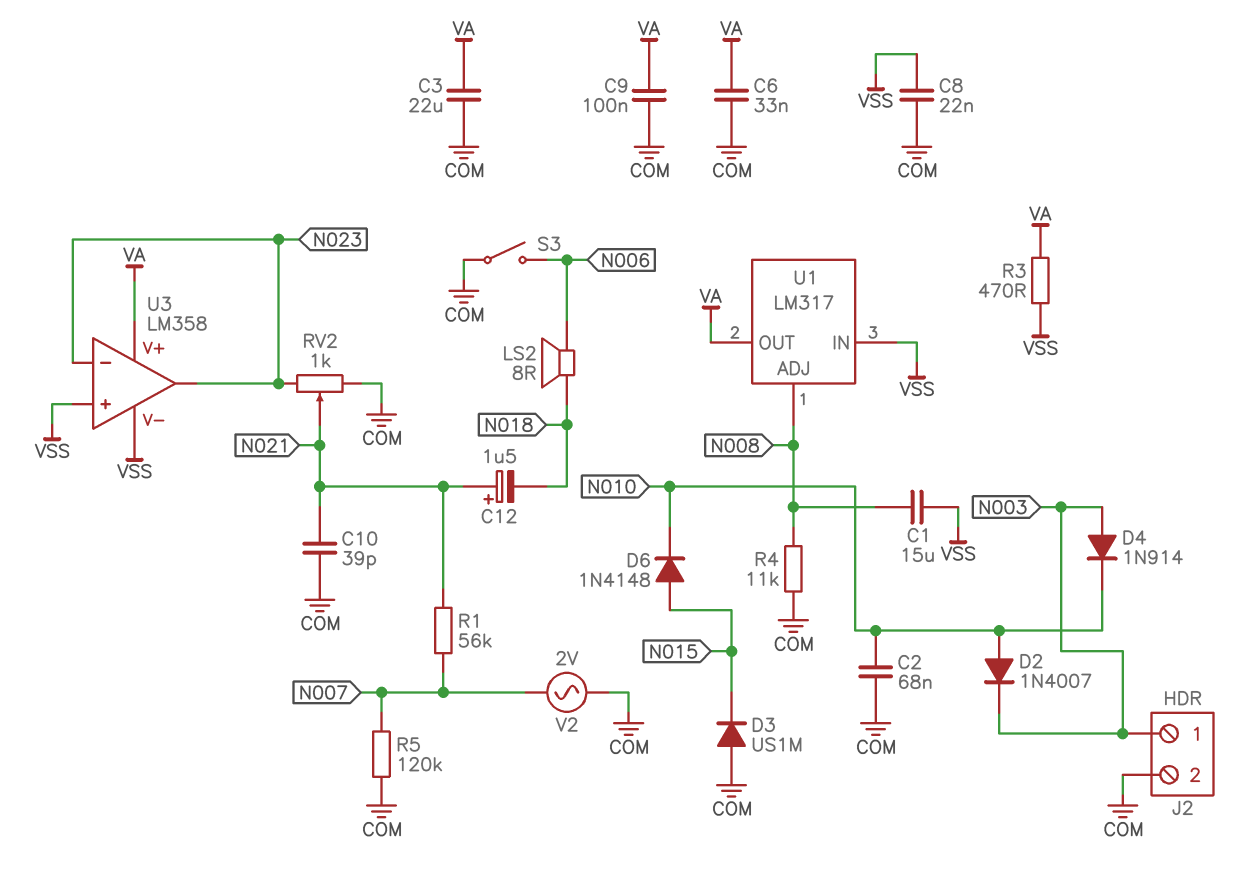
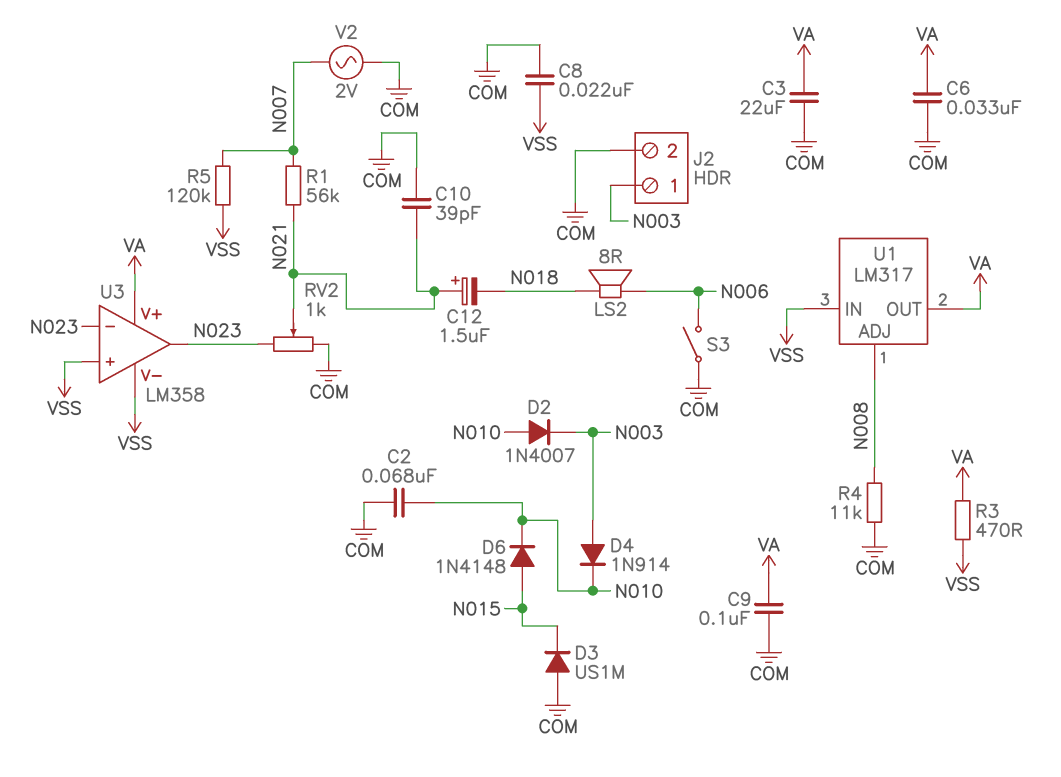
C1: 15uF (N008, VSS) -> none
R5: 120k (COM, N007) -> 120k (N007, VSS)

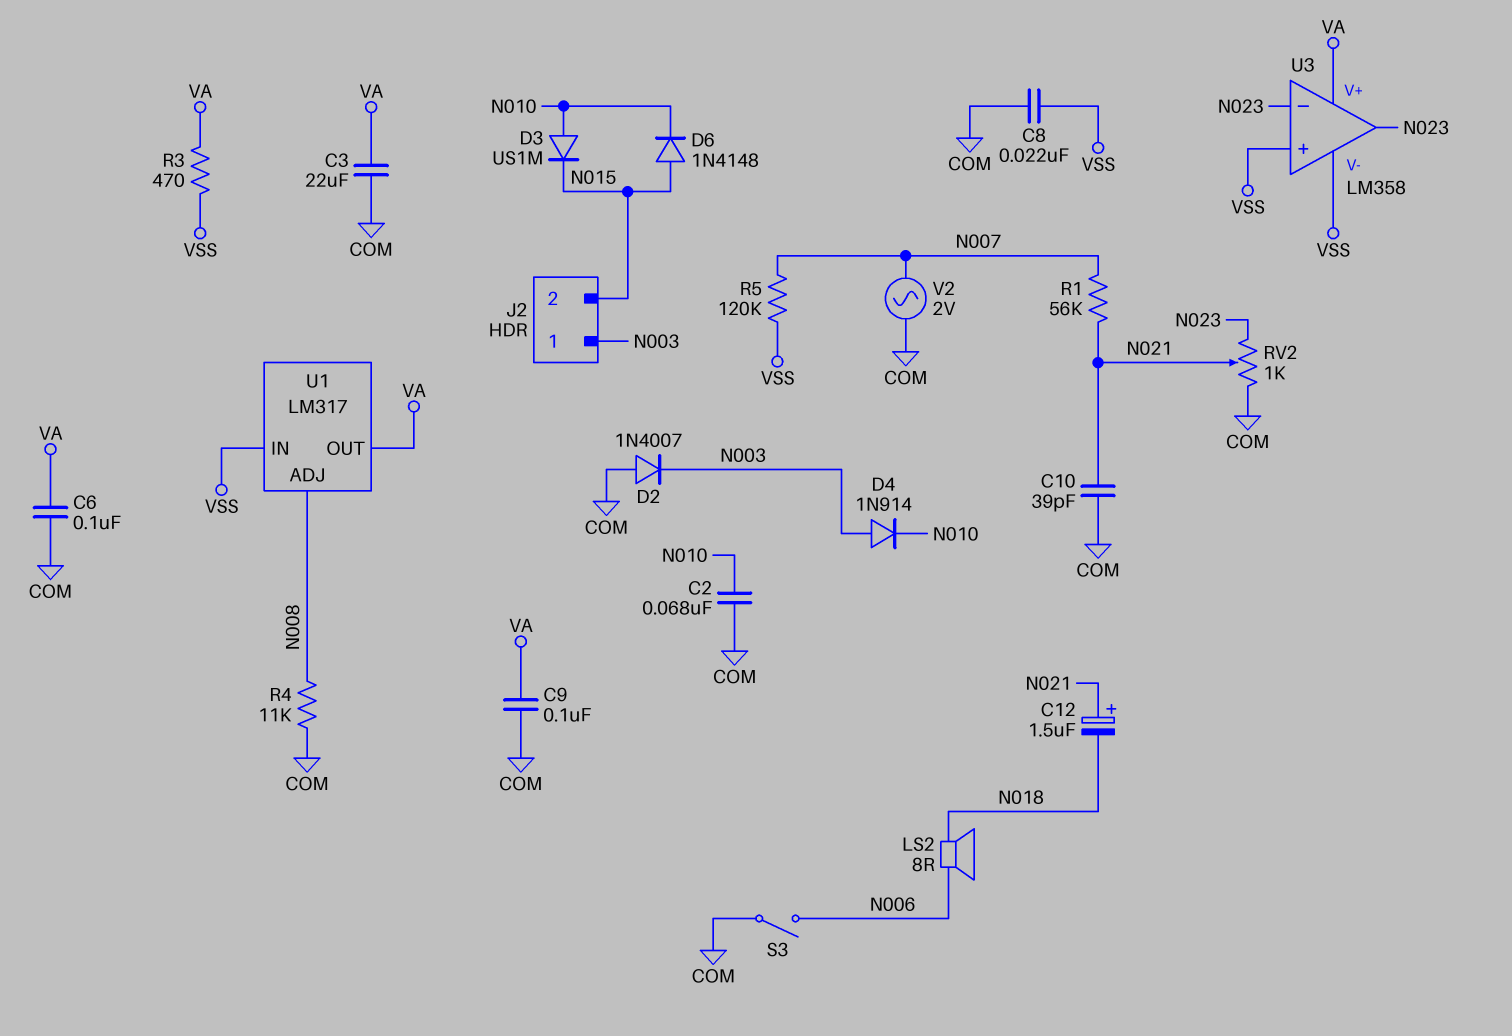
C6: 33nF (COM, VA) -> 100nF (COM, VA)
D2: diode 1N4007 (A N010, K N003) -> diode 1N4007 (A COM, K N003)
D3: diode US1M (A COM, K N015) -> diode US1M (A N010, K N015)
J2 pin 2: COM -> N015

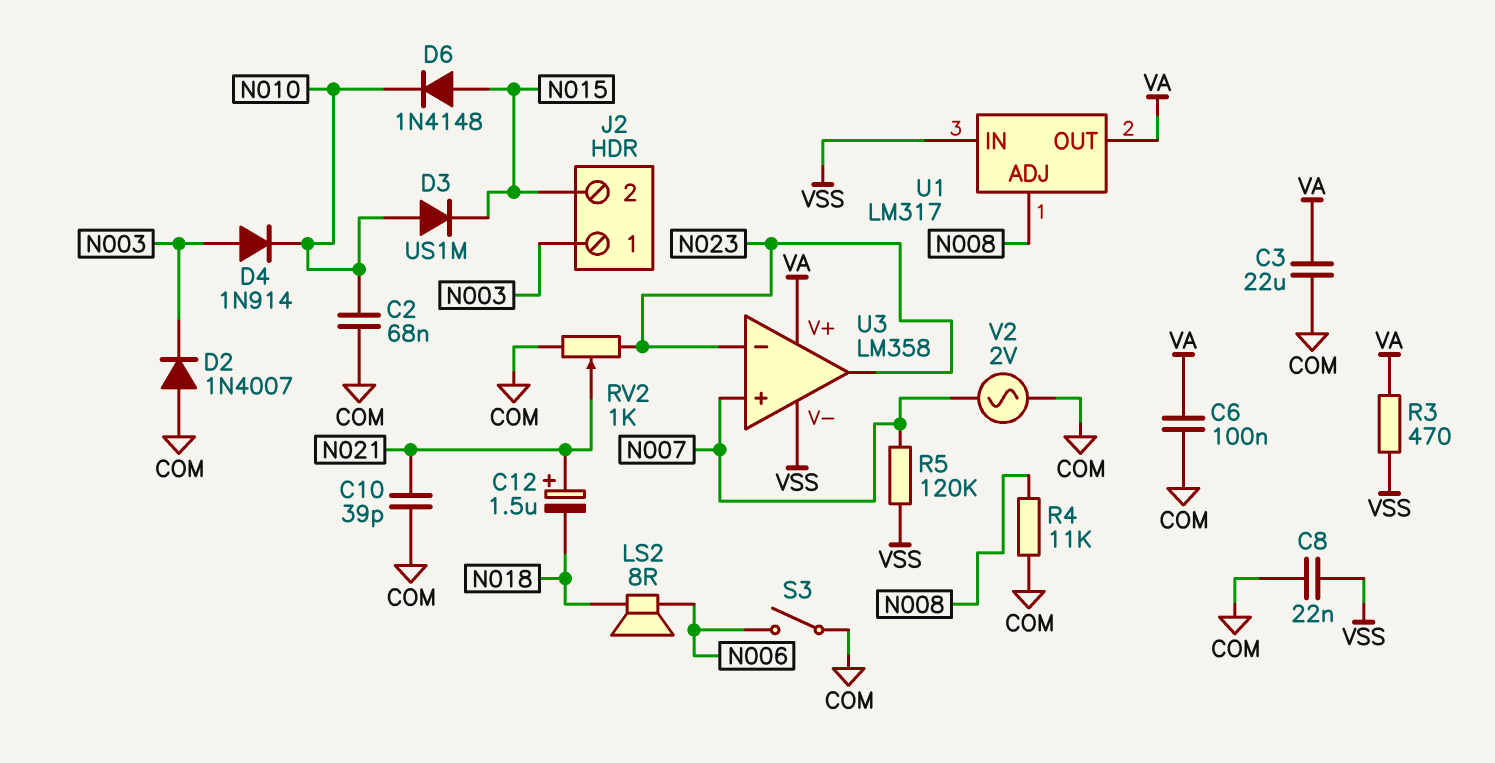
C9: 100nF (COM, VA) -> none
R1: 56k (N007, N021) -> none
U3 pin in+: VSS -> N007

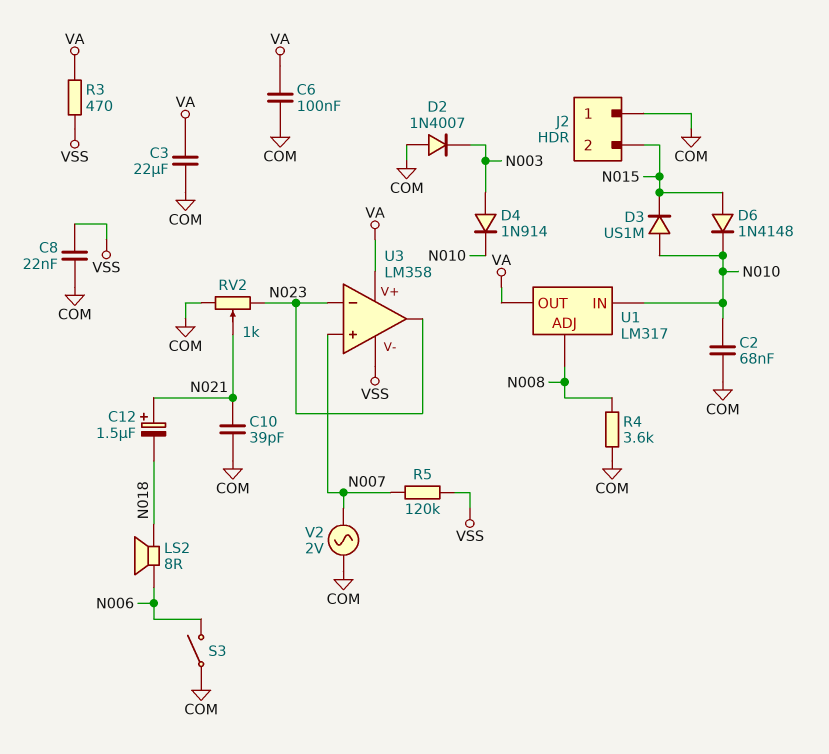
J2 pin 1: N003 -> COM
R4: 11k (COM, N008) -> 3.6k (COM, N008)
U1 pin IN: VSS -> N010

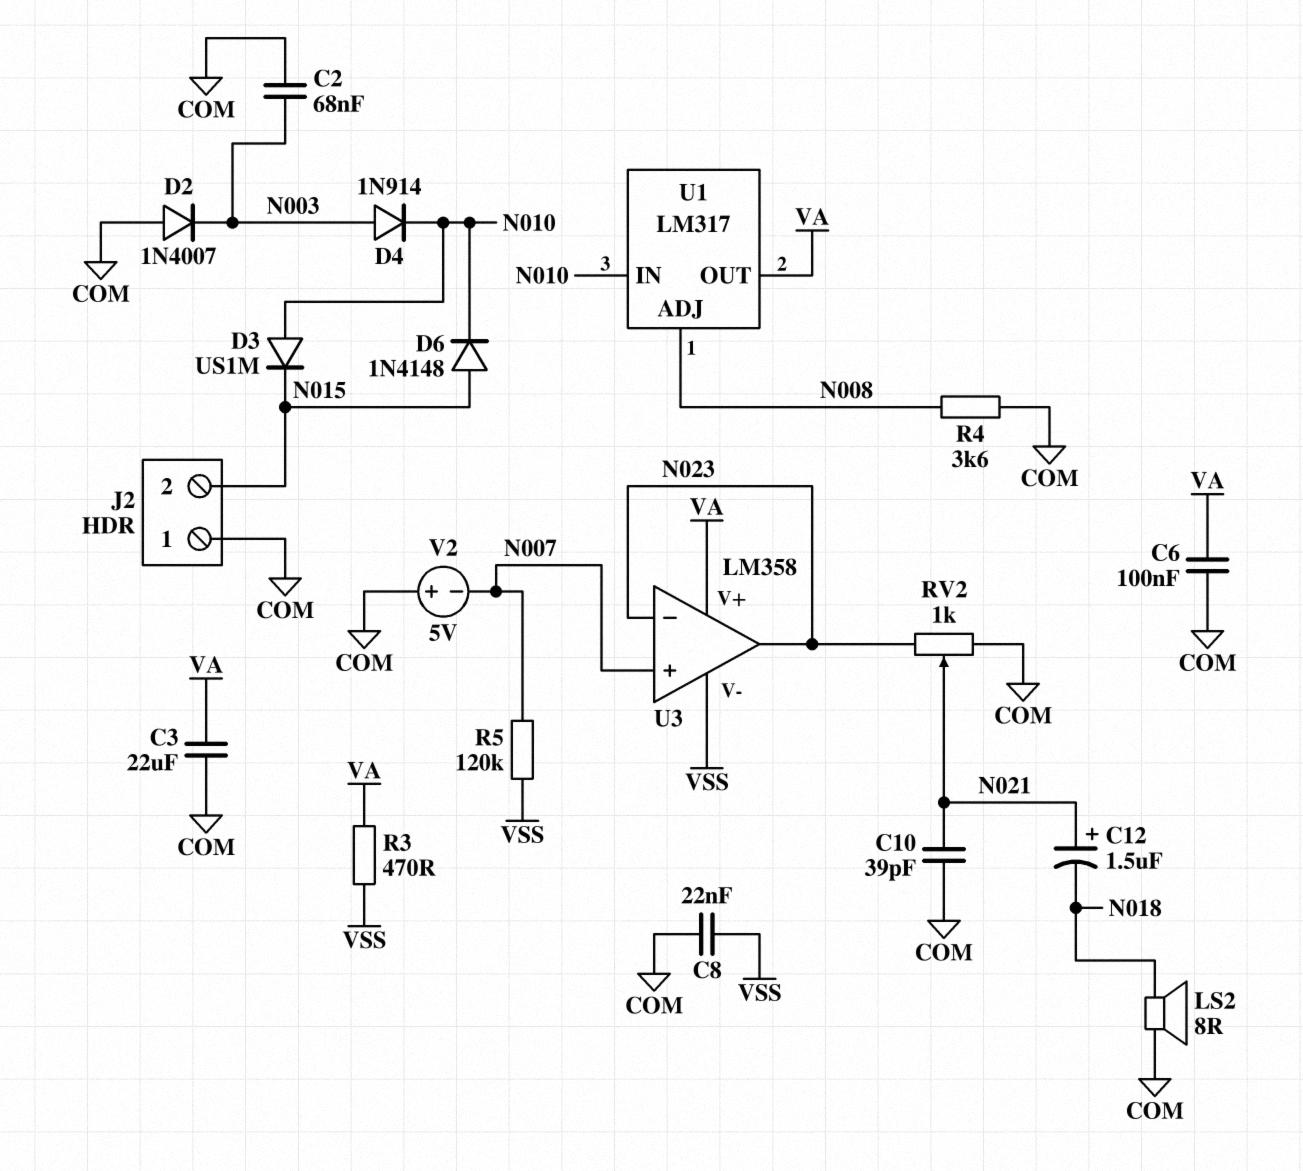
C2: 68nF (COM, N010) -> 68nF (COM, N003)
LS2: speaker 8R (N006, N018) -> speaker 8R (COM, N018)
S3: switch (COM, N006) -> none
V2: AC 2V (COM, N007) -> 5V (plus COM, minus N007)

